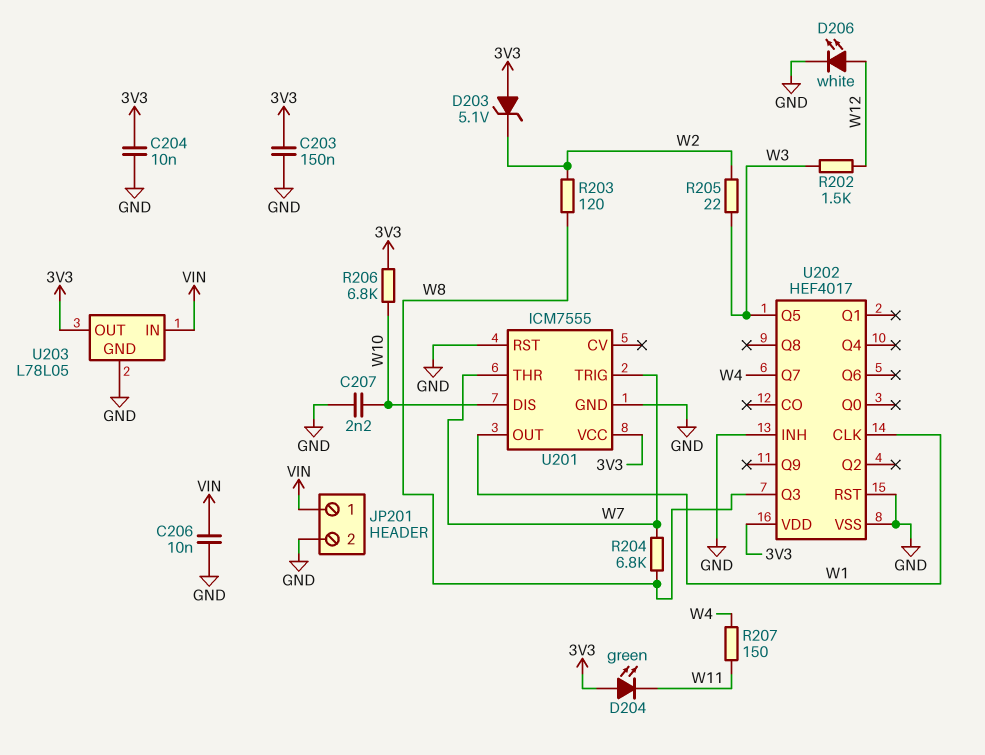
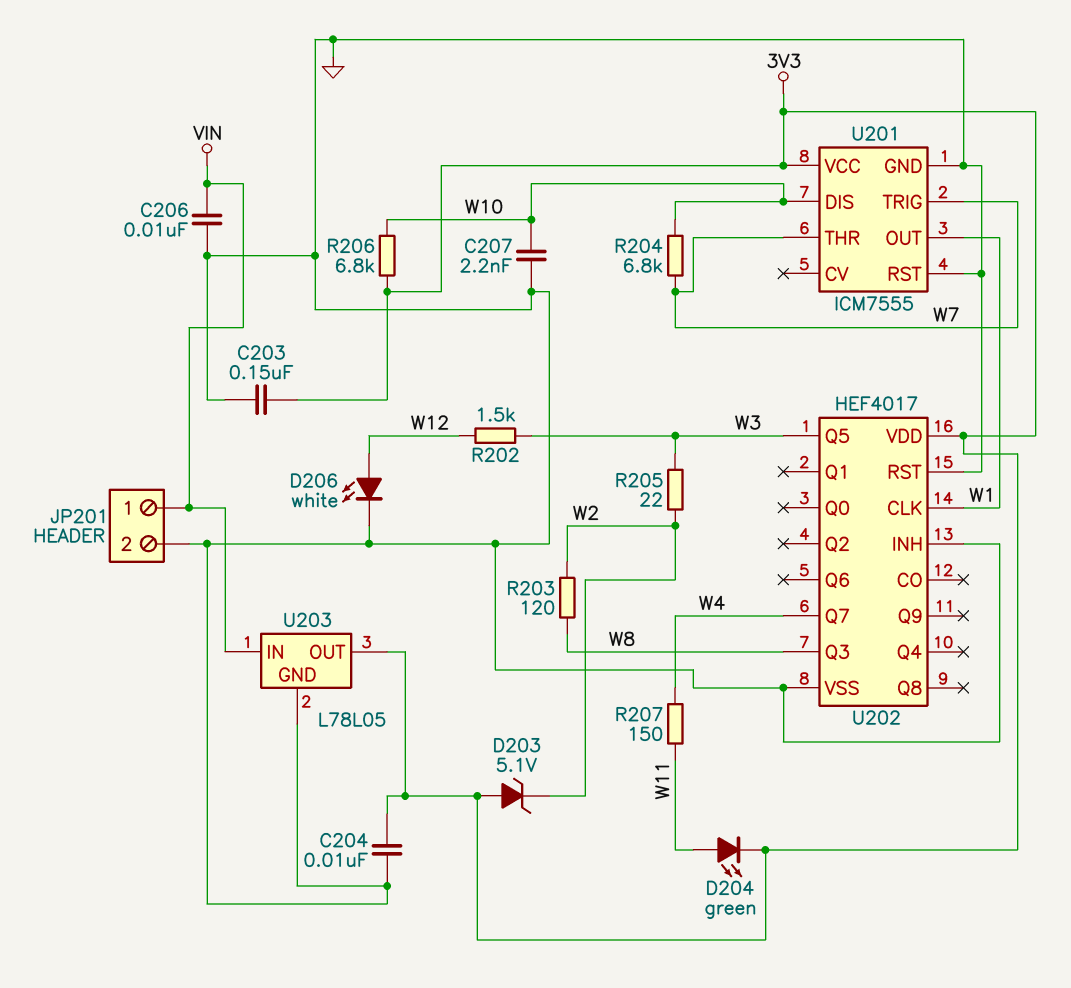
D204: LED green (A 3V3, K W11) -> LED green (A W11, K 3V3)
R204: 6.8k (W7, W8) -> 6.8k (W7, W10)

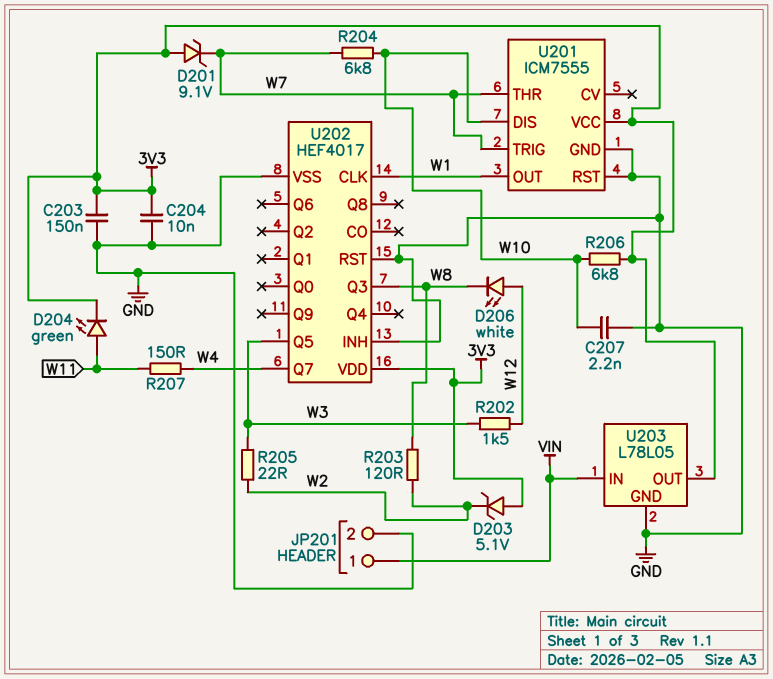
C206: 10nF (GND, VIN) -> none
D201: none -> zener 9.1V (A 3V3, K W7)
D206: LED white (A W12, K GND) -> LED white (A W12, K W8)

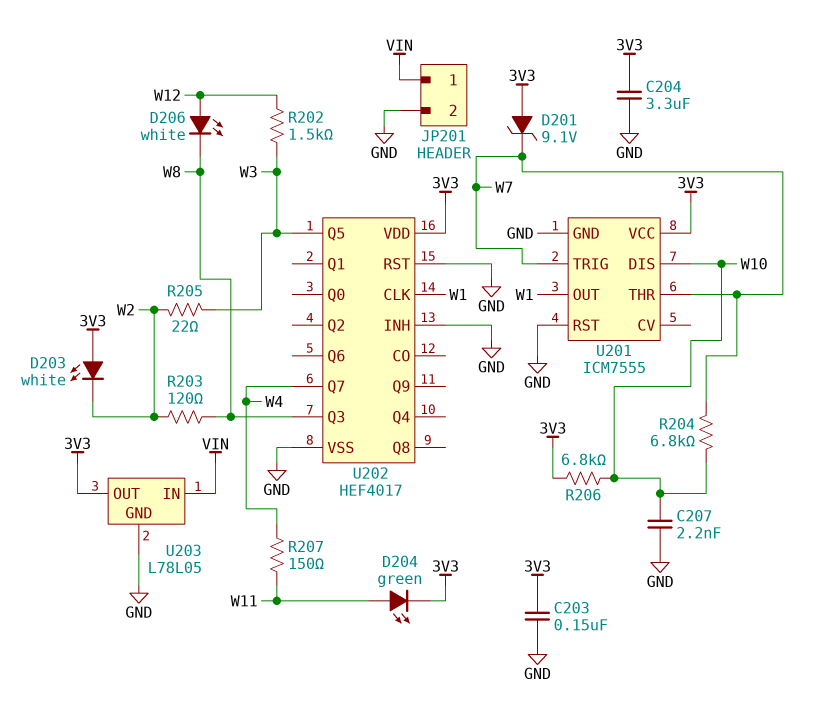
C204: 10nF (3V3, GND) -> 3.3uF (3V3, GND)
D203: zener 5.1V (A 3V3, K W2) -> LED white (A 3V3, K W2)

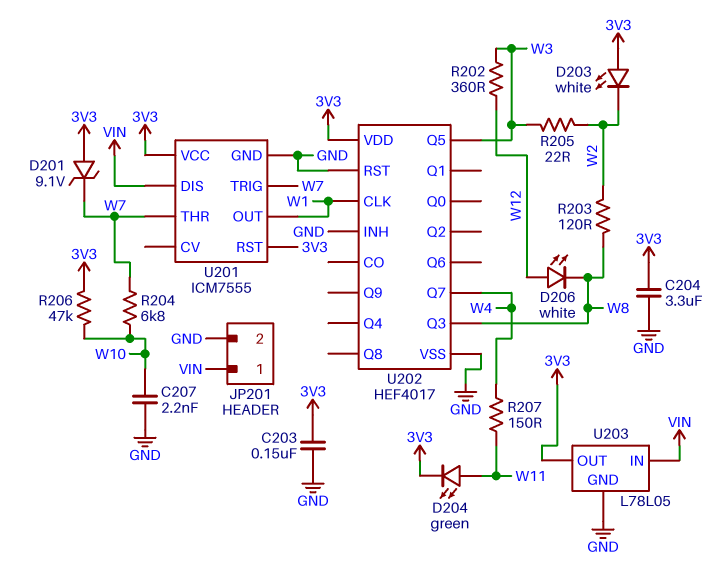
R202: 1.5k (W3, W12) -> 360 (W3, W12)
R206: 6.8k (3V3, W10) -> 47k (3V3, W10)
U201 pin DIS: W10 -> VIN
U201 pin RST: GND -> 3V3

